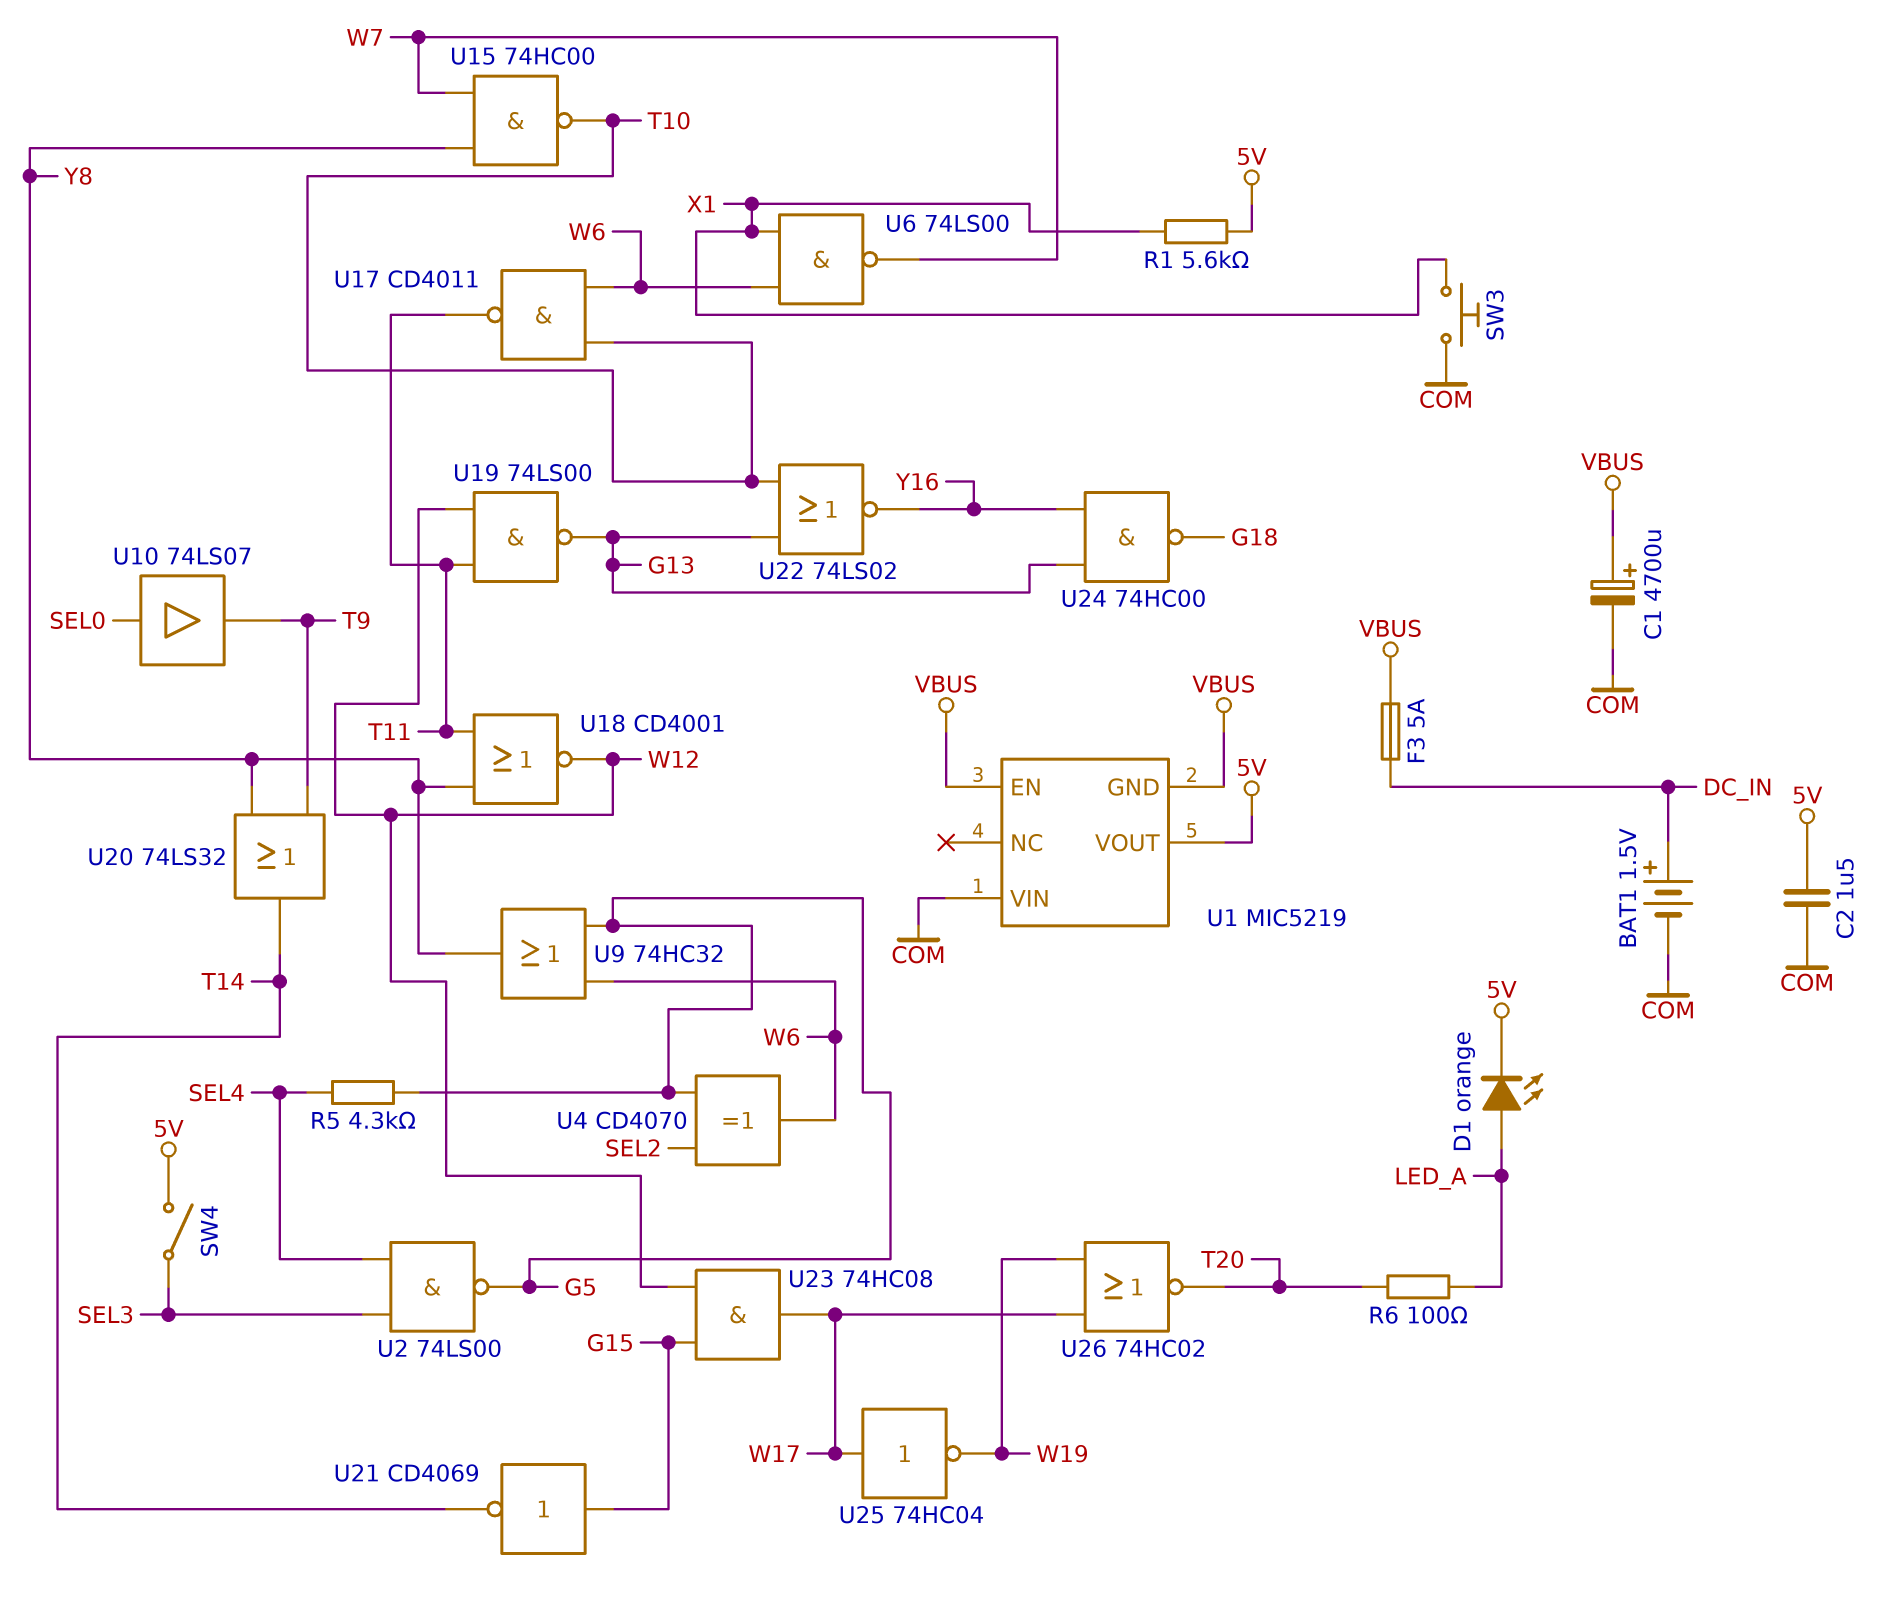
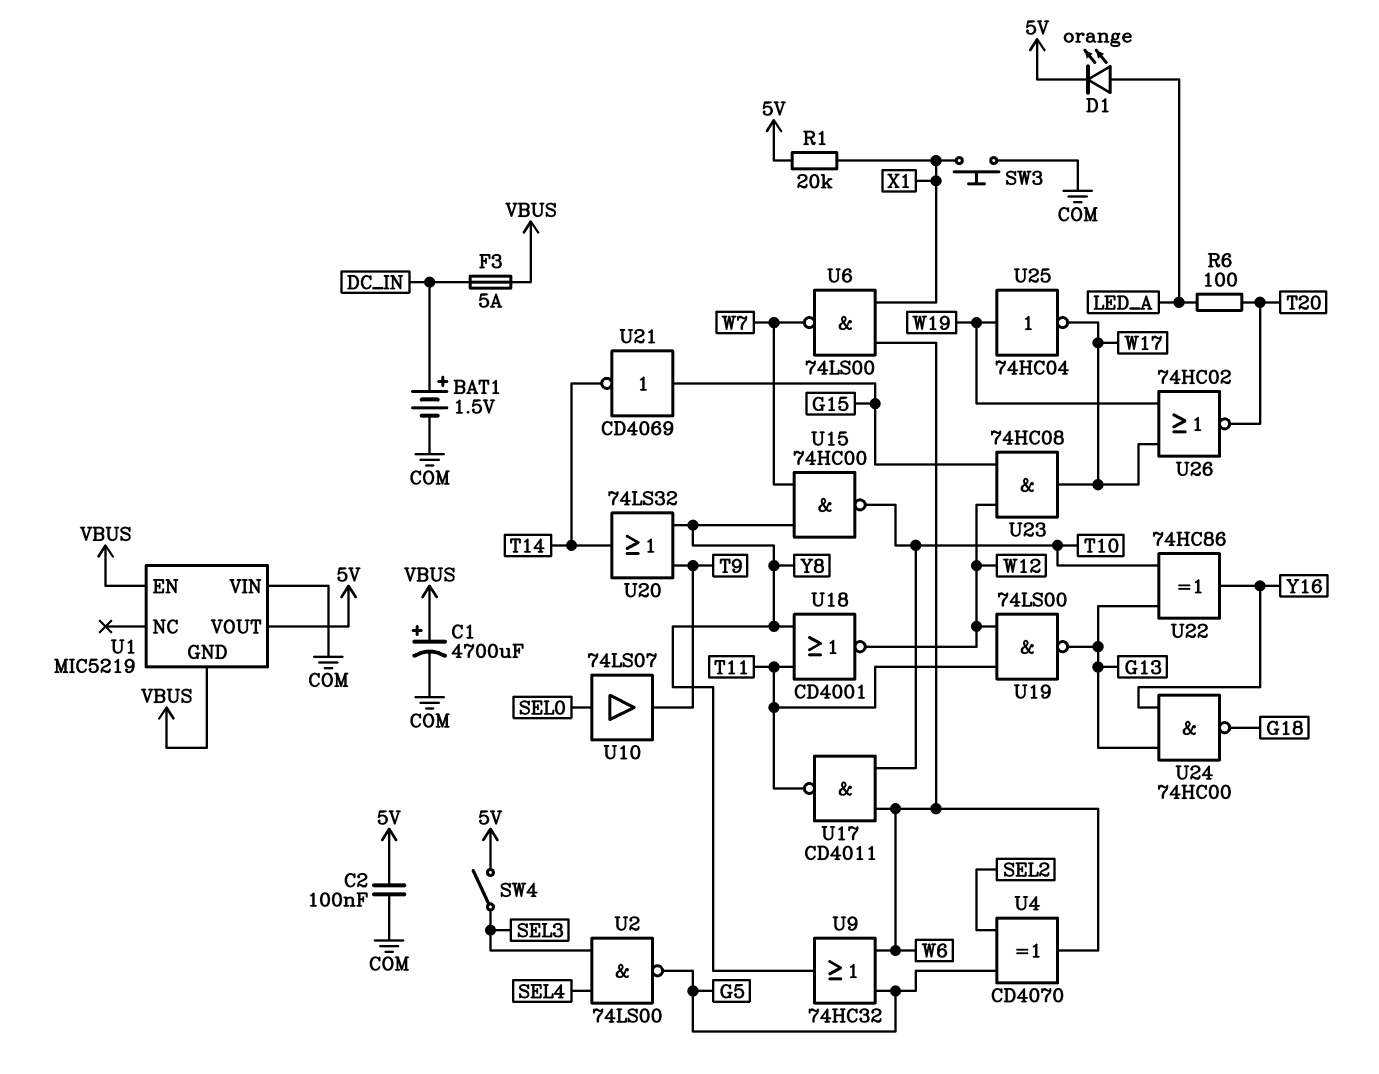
C2: 1.5uF (5V, COM) -> 100nF (5V, COM)
R1: 5.6k (5V, X1) -> 20k (5V, X1)
R5: 4.3k (G5, SEL4) -> none
U22: NOR 74LS02 (in G13, in T10, out Y16) -> XOR 74HC86 (in G13, in T10, out Y16)
U25: NOT 74HC04 (in W17, out W19) -> NOT 74HC04 (in W19, out W17)

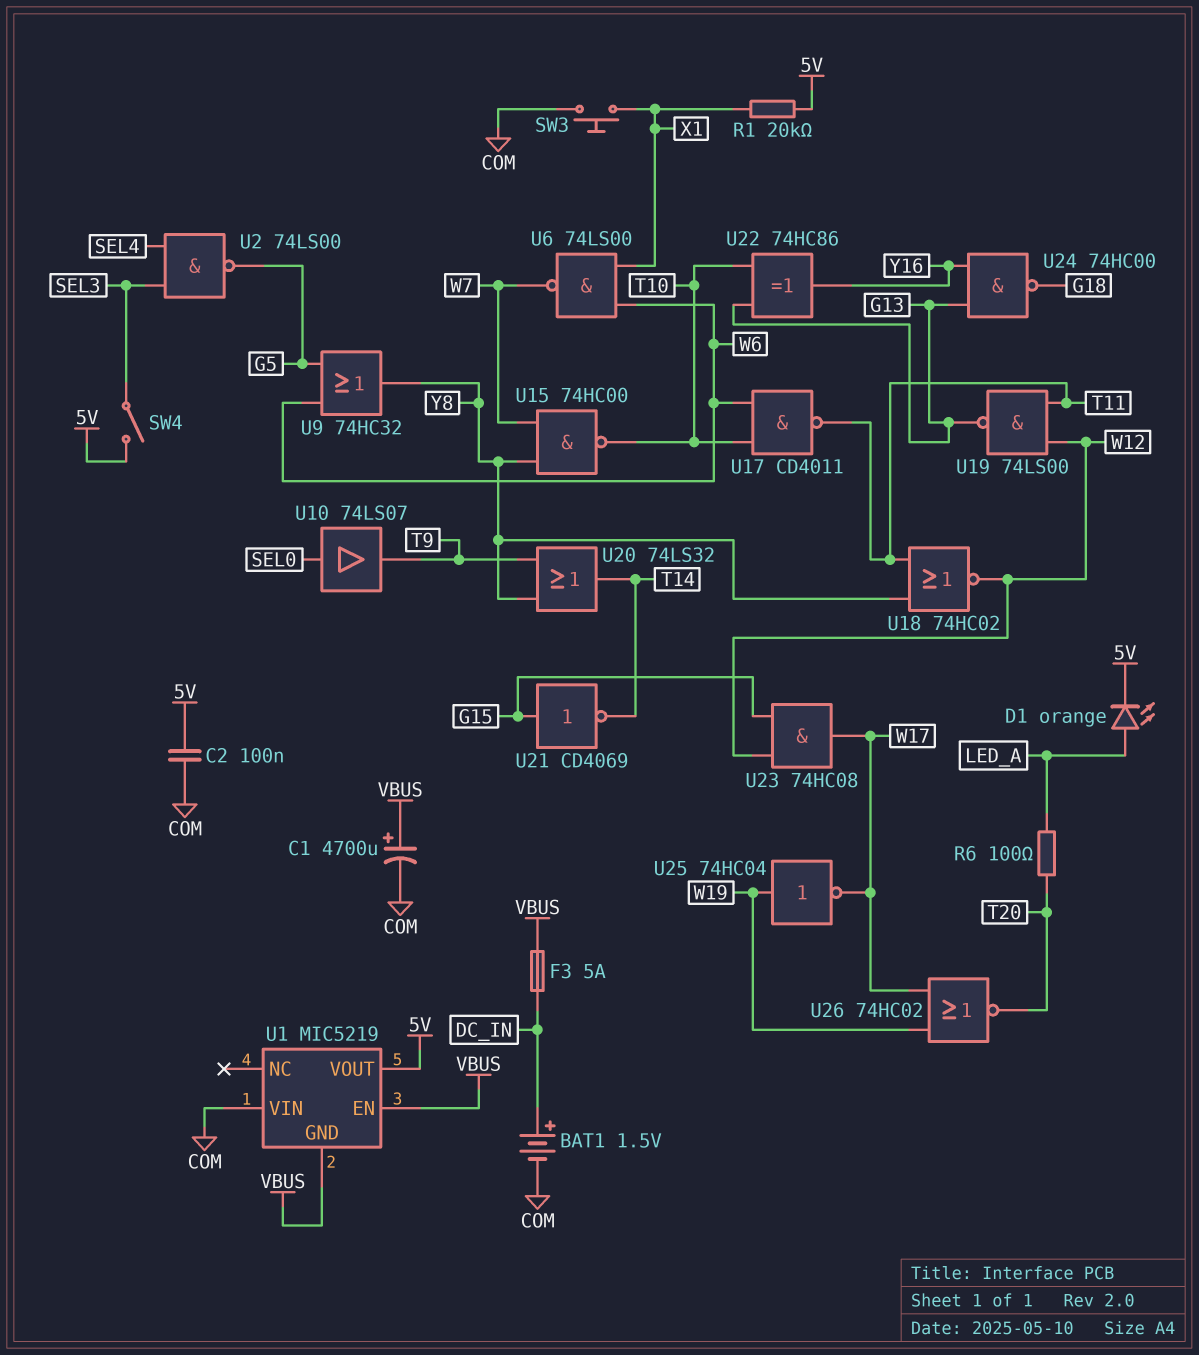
U4: XOR CD4070 (in G5, in SEL2, out W6) -> none
U18: NOR CD4001 (in T11, in Y8, out W12) -> NOR 74HC02 (in T11, in Y8, out W12)

